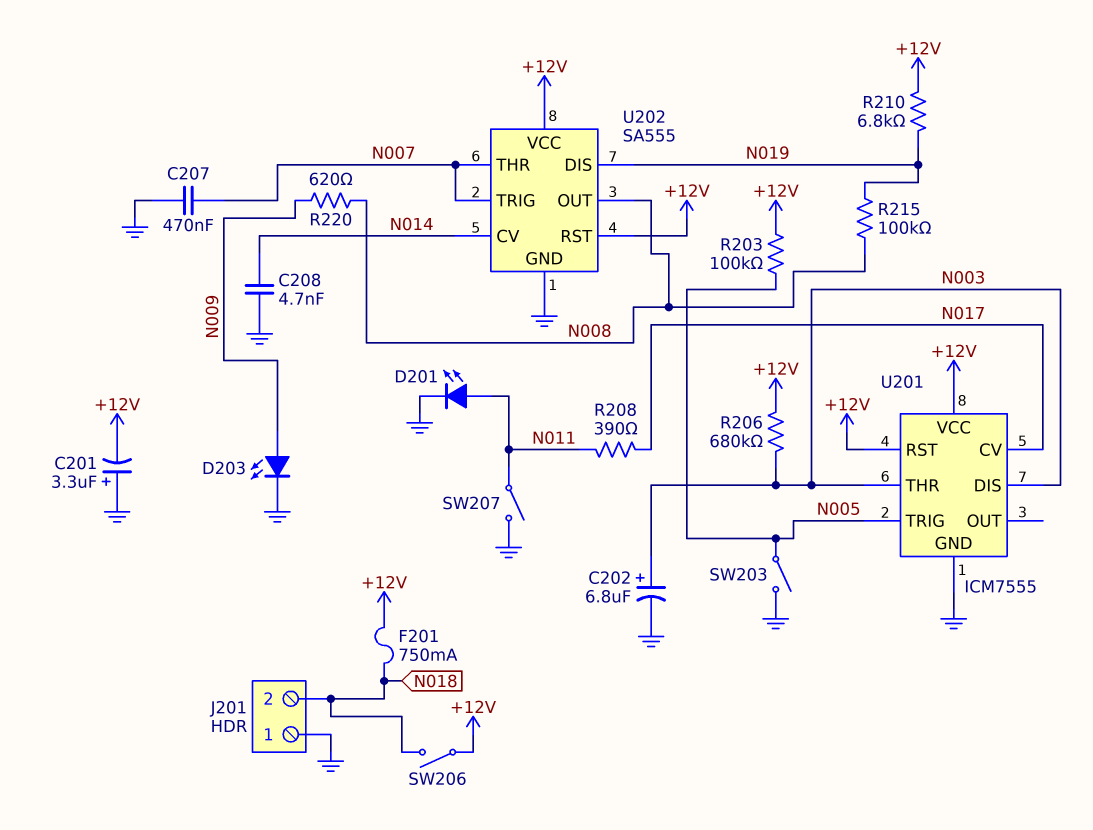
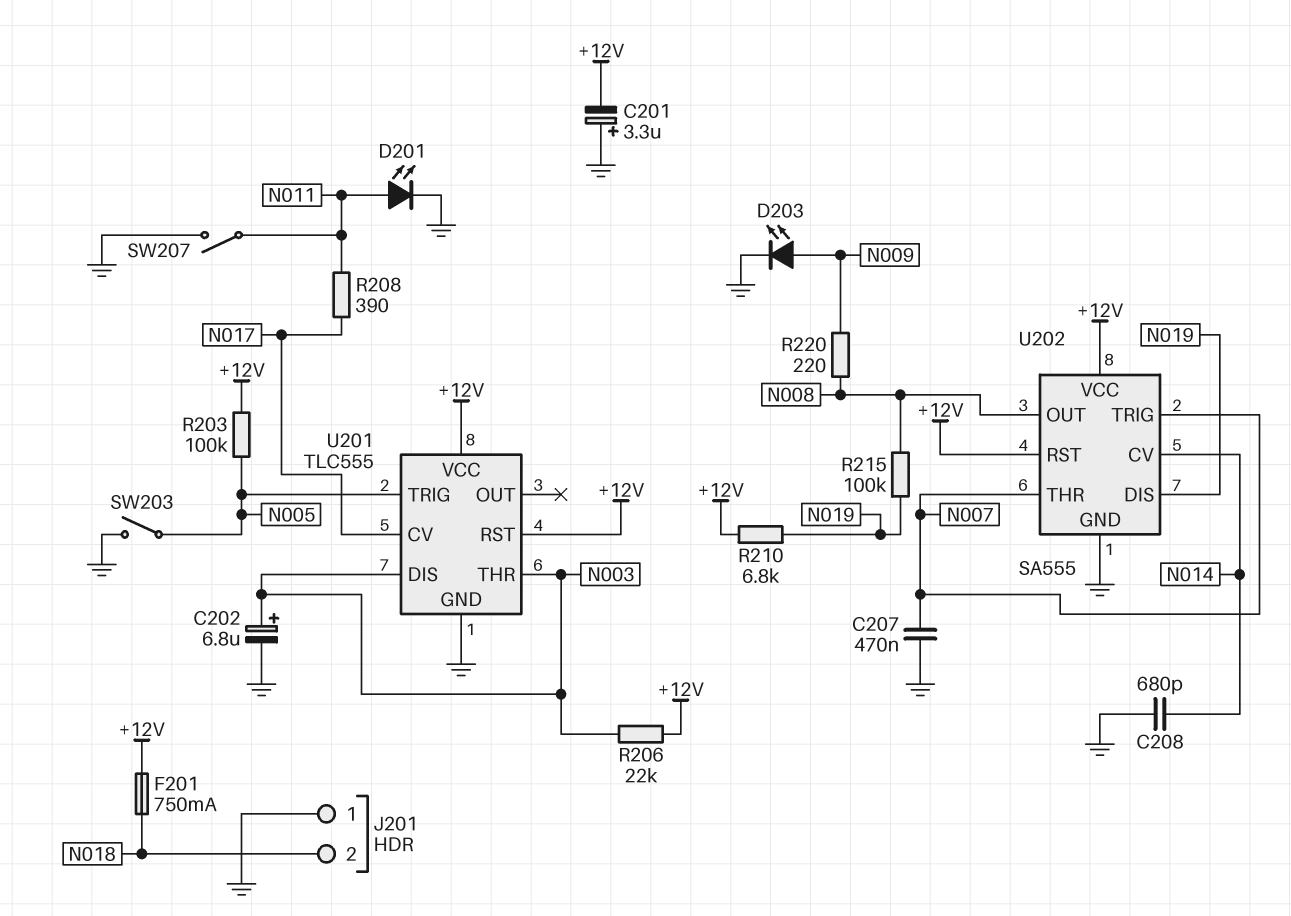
C208: 4.7nF (GND, N014) -> 680pF (GND, N014)
R206: 680k (+12V, N003) -> 22k (+12V, N003)
R220: 620 (N008, N009) -> 220 (N008, N009)
SW206: switch (+12V, N018) -> none
U201: ICM7555 -> TLC555

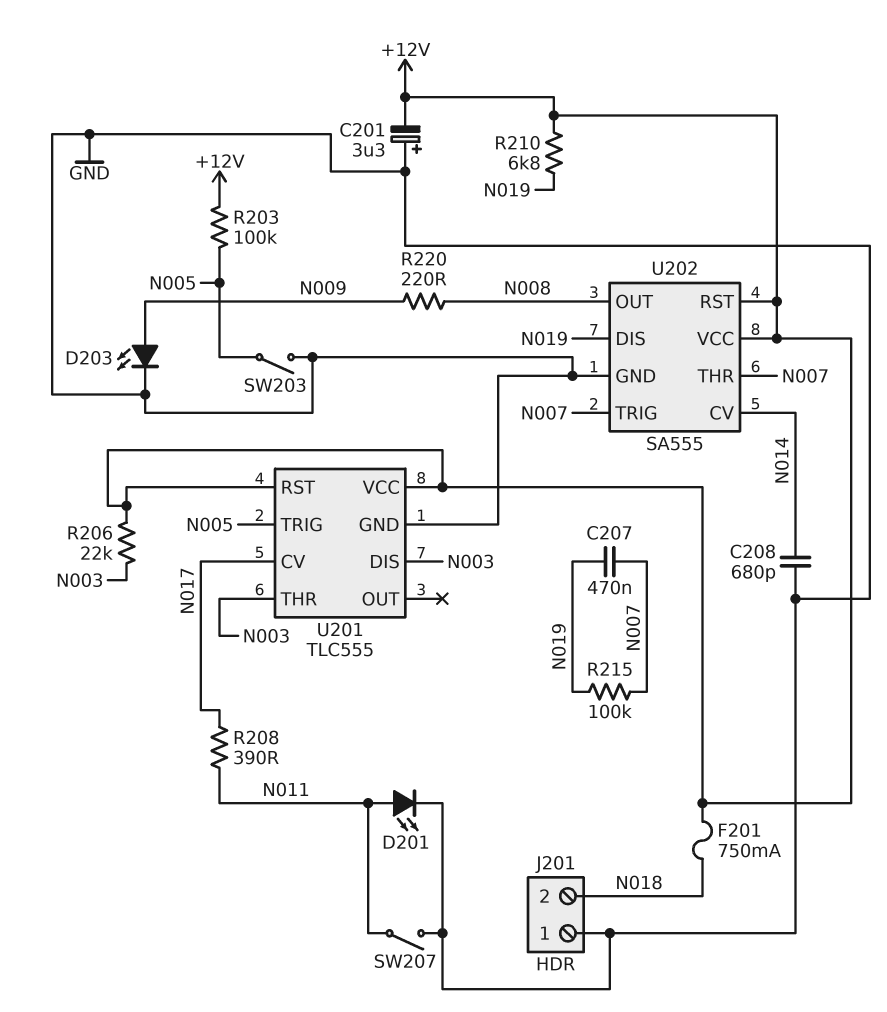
C202: 6.8uF (plus N003, minus GND) -> none
C207: 470nF (GND, N007) -> 470nF (N007, N019)
R215: 100k (N008, N019) -> 100k (N007, N019)

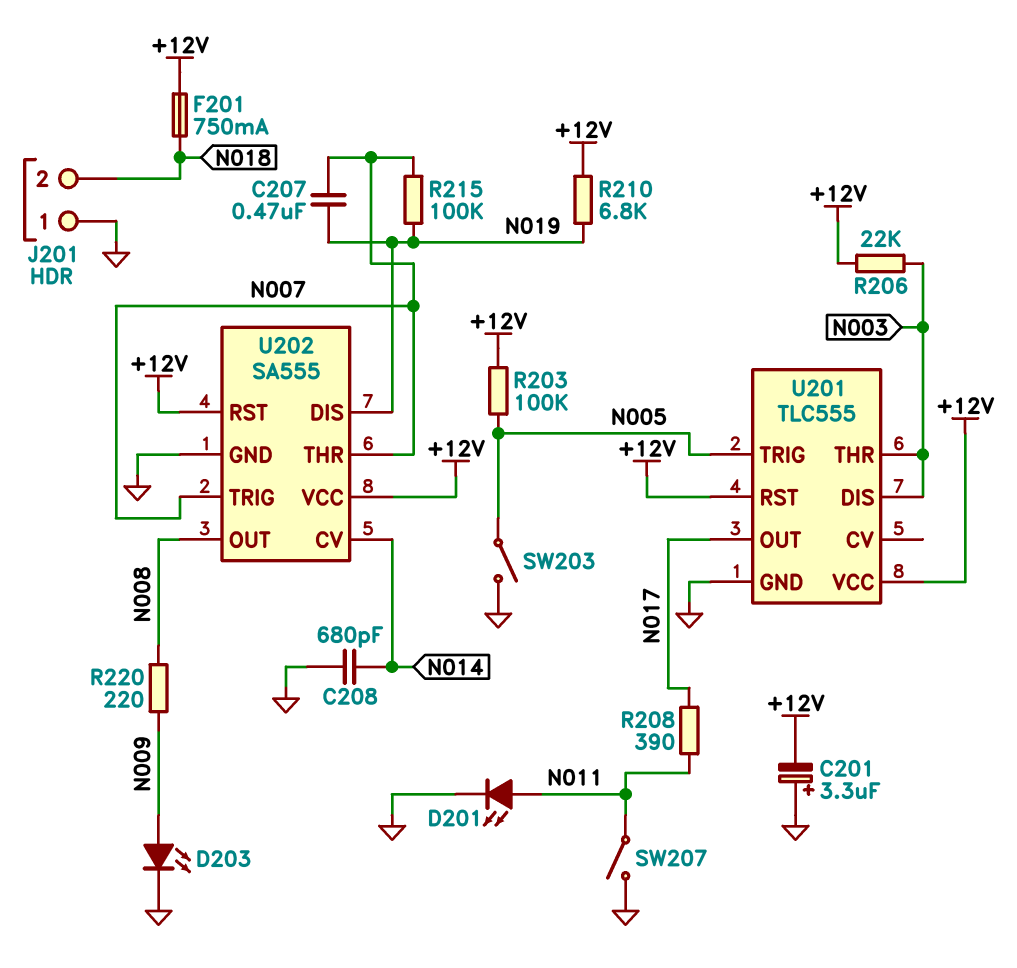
U201 pin CV: N017 -> none
U201 pin OUT: none -> N017

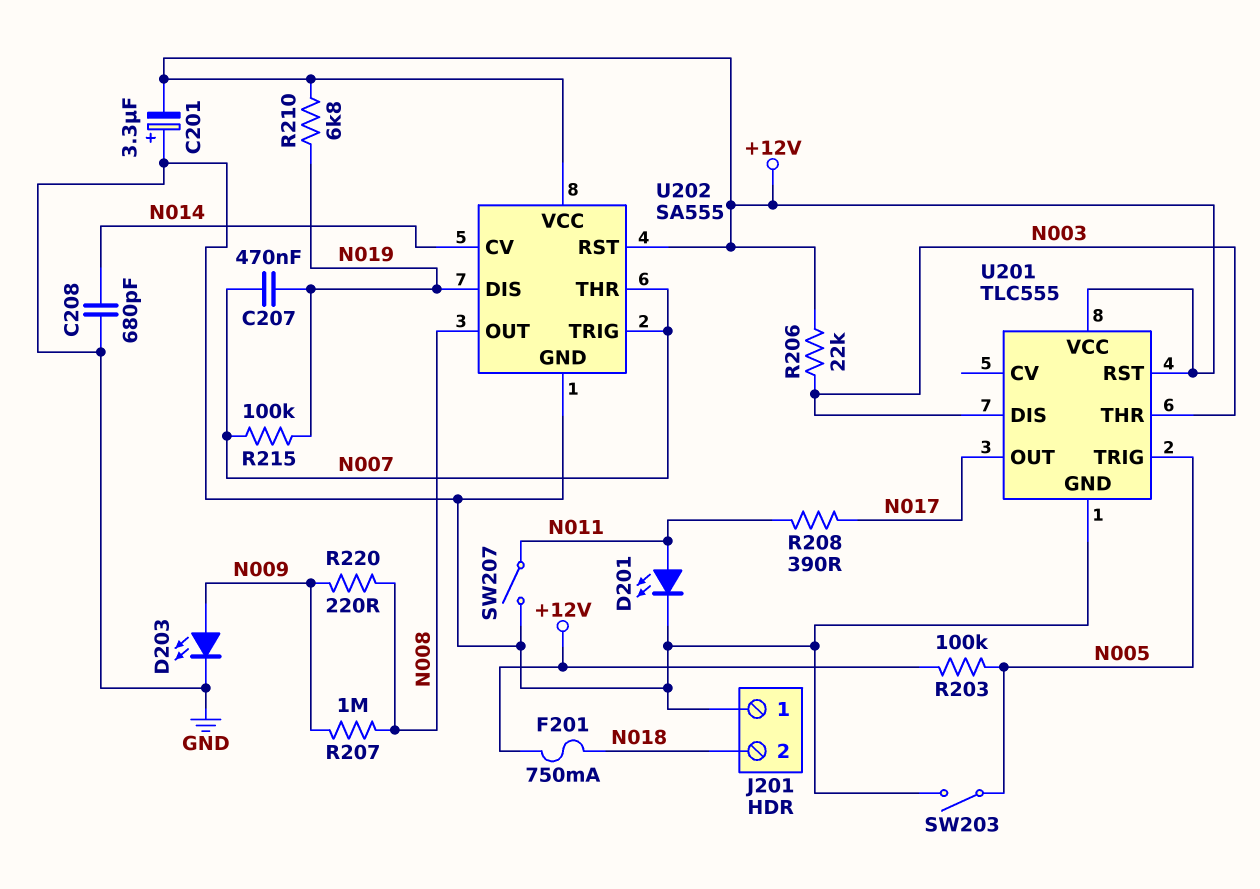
R207: none -> 1M (N008, N009)

